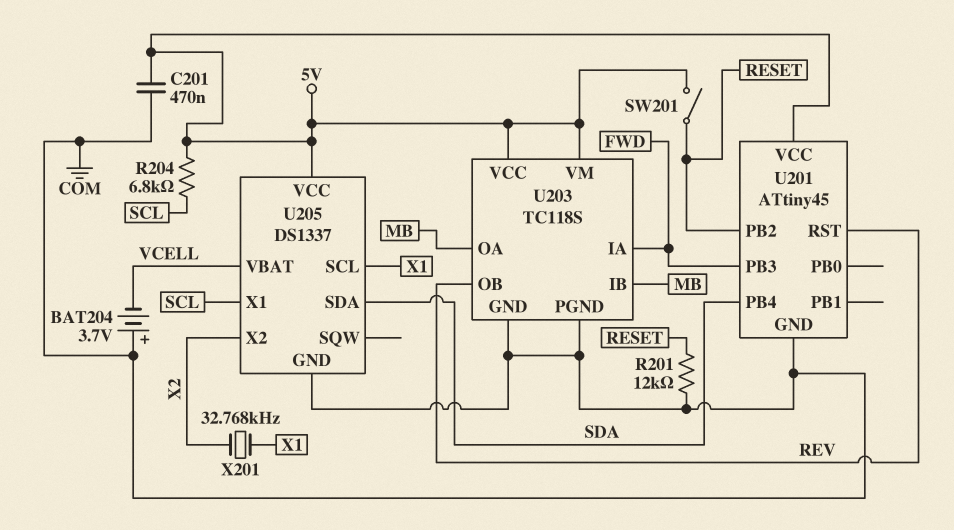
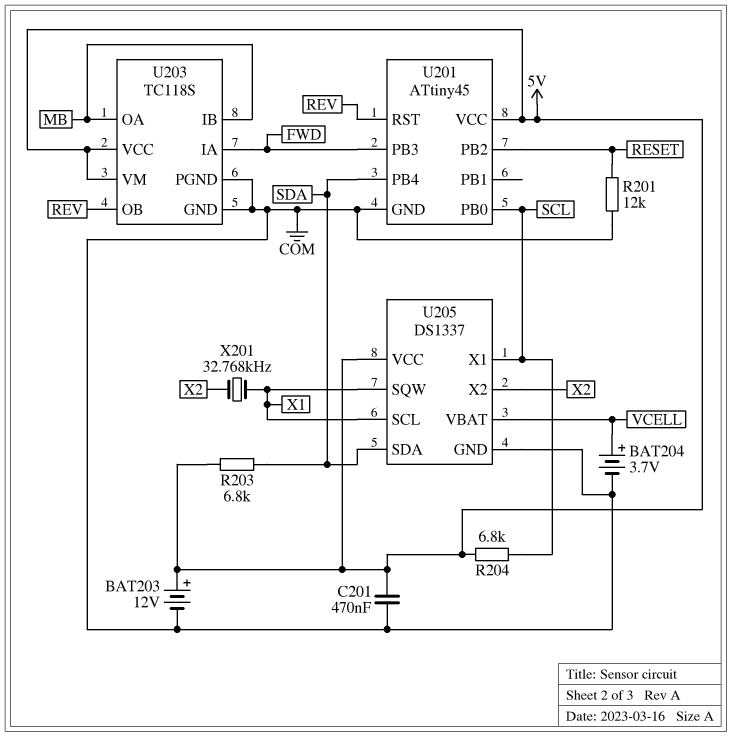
BAT203: none -> 12V (plus 5V, minus COM)
BAT204: 3.7V (plus COM, minus VCELL) -> 3.7V (plus VCELL, minus COM)
R203: none -> 6.8k (5V, SDA)
SW201: switch (5V, RESET) -> none
U201 pin PB0: none -> SCL
U205 pin SQW: none -> X1

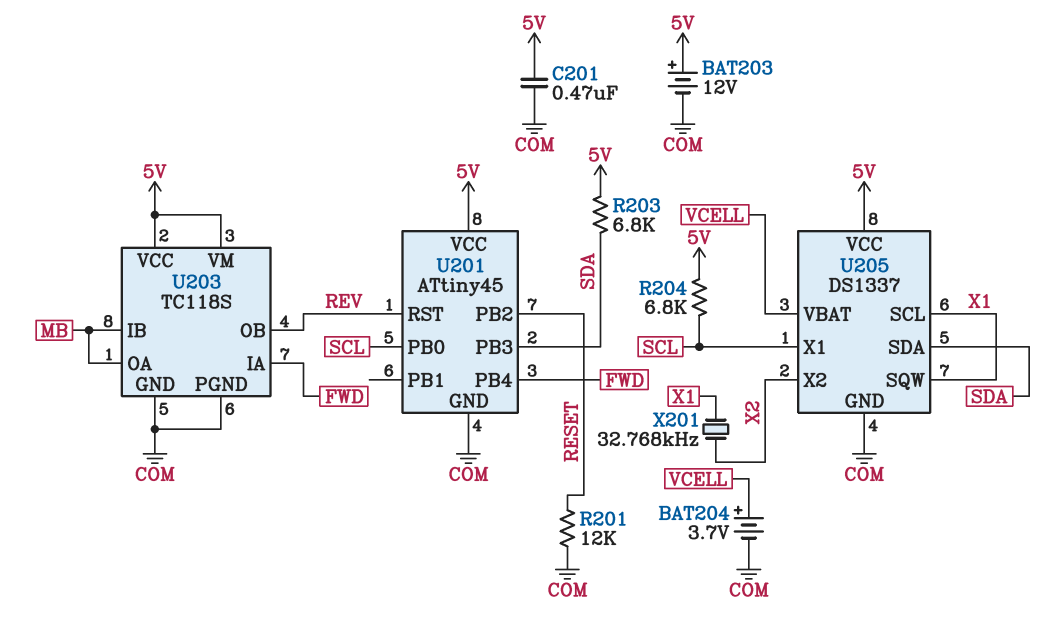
U201 pin PB3: FWD -> SDA
U201 pin PB4: SDA -> FWD

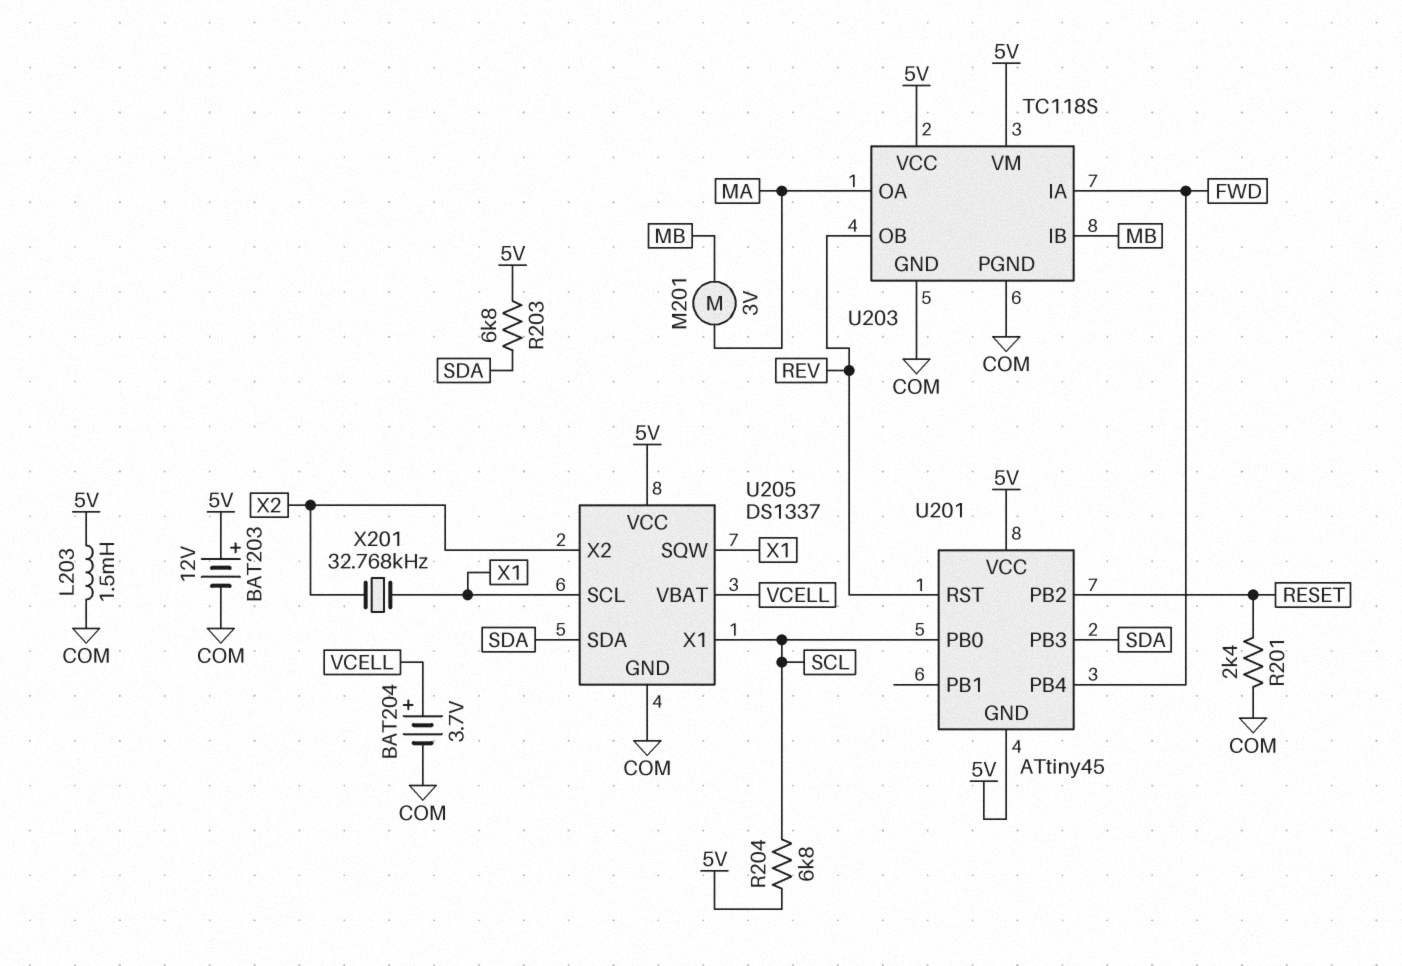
C201: 470nF (5V, COM) -> none
L203: none -> 1.5mH (5V, COM)
M201: none -> motor 3V (MA, MB)
R201: 12k (COM, RESET) -> 2.4k (COM, RESET)
U201 pin GND: COM -> 5V
U203 pin OA: MB -> MA

